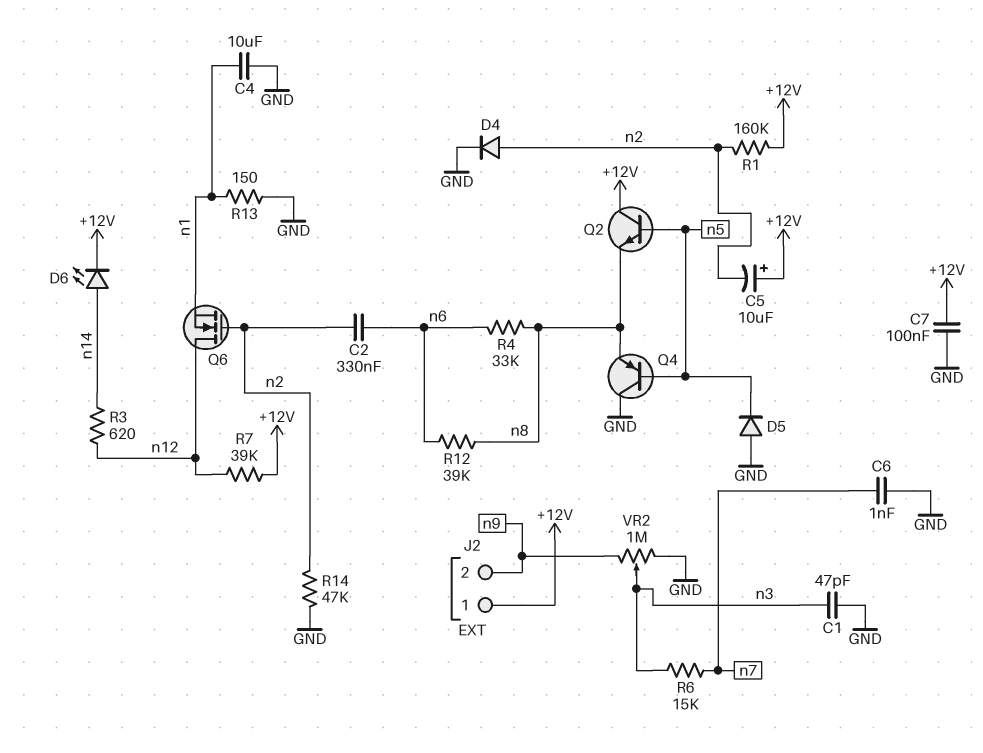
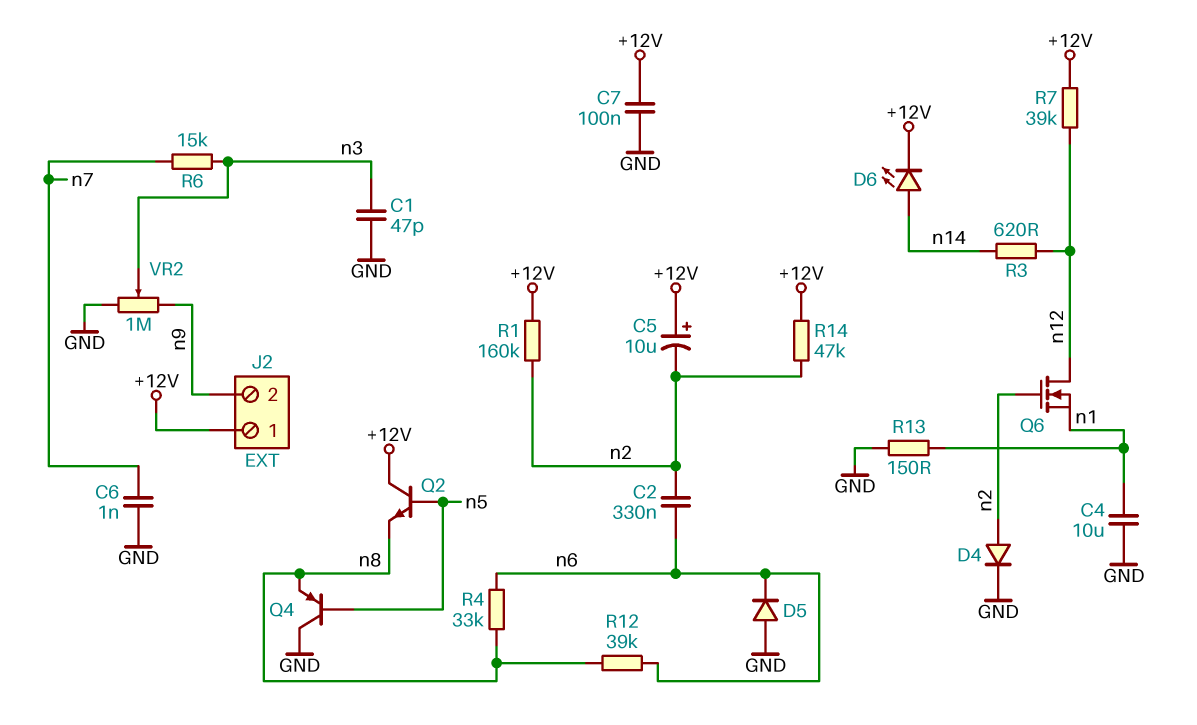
D5: diode (A GND, K n5) -> diode (A GND, K n6)
R14: 47k (GND, n2) -> 47k (+12V, n2)

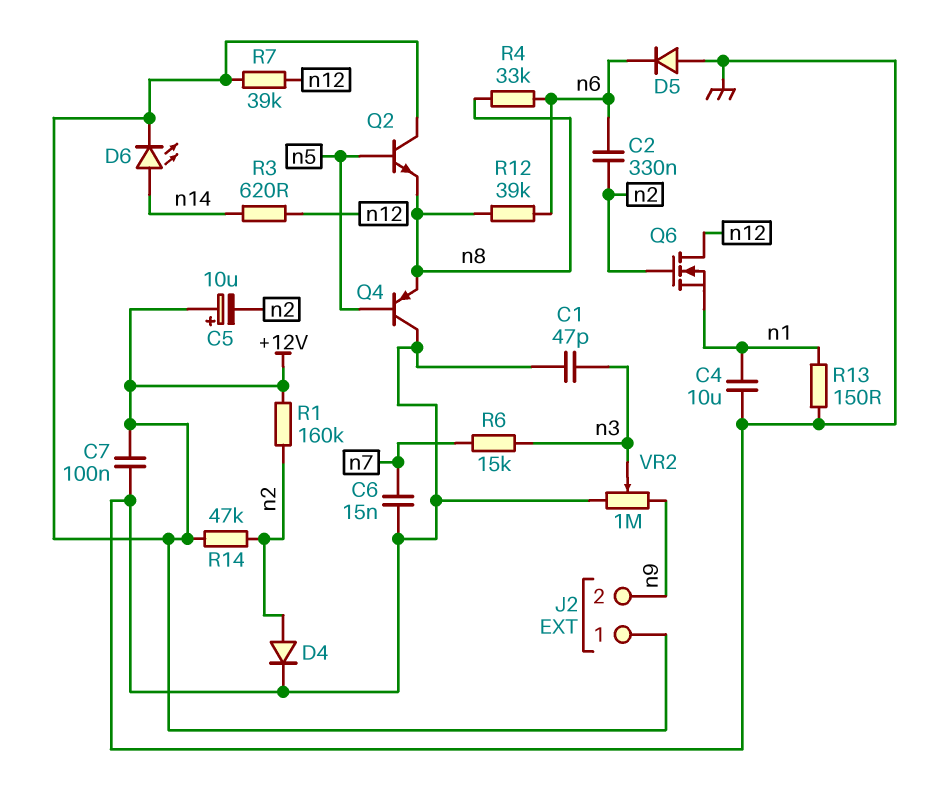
C6: 1nF (GND, n7) -> 15nF (GND, n7)

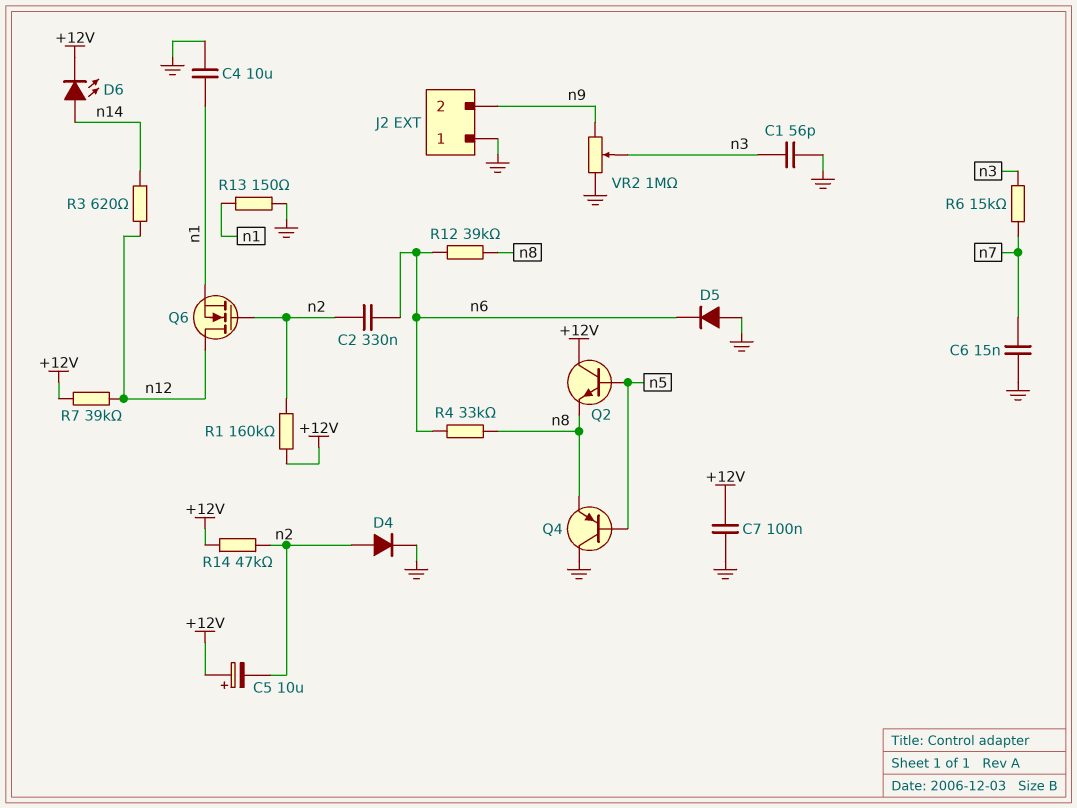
C1: 47pF (GND, n3) -> 56pF (GND, n3)
J2 pin 1: +12V -> GND

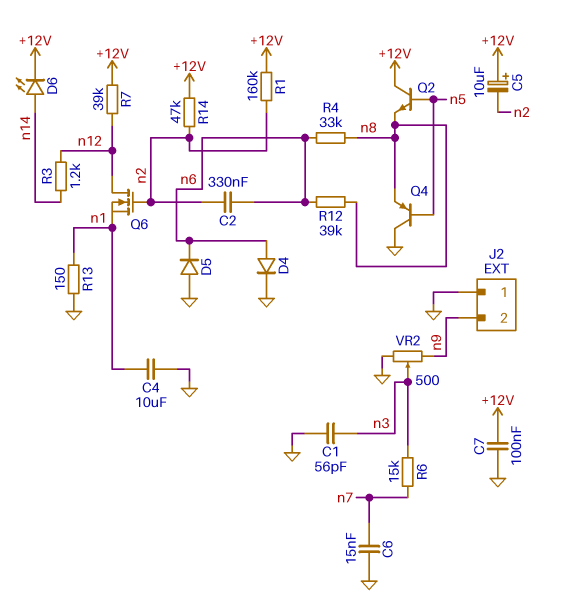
D4: diode (A n2, K GND) -> diode (A n6, K GND)
R3: 620 (n12, n14) -> 1.2k (n12, n14)
VR2: 1M (GND, n9, wiper n3) -> 500 (GND, n9, wiper n3)

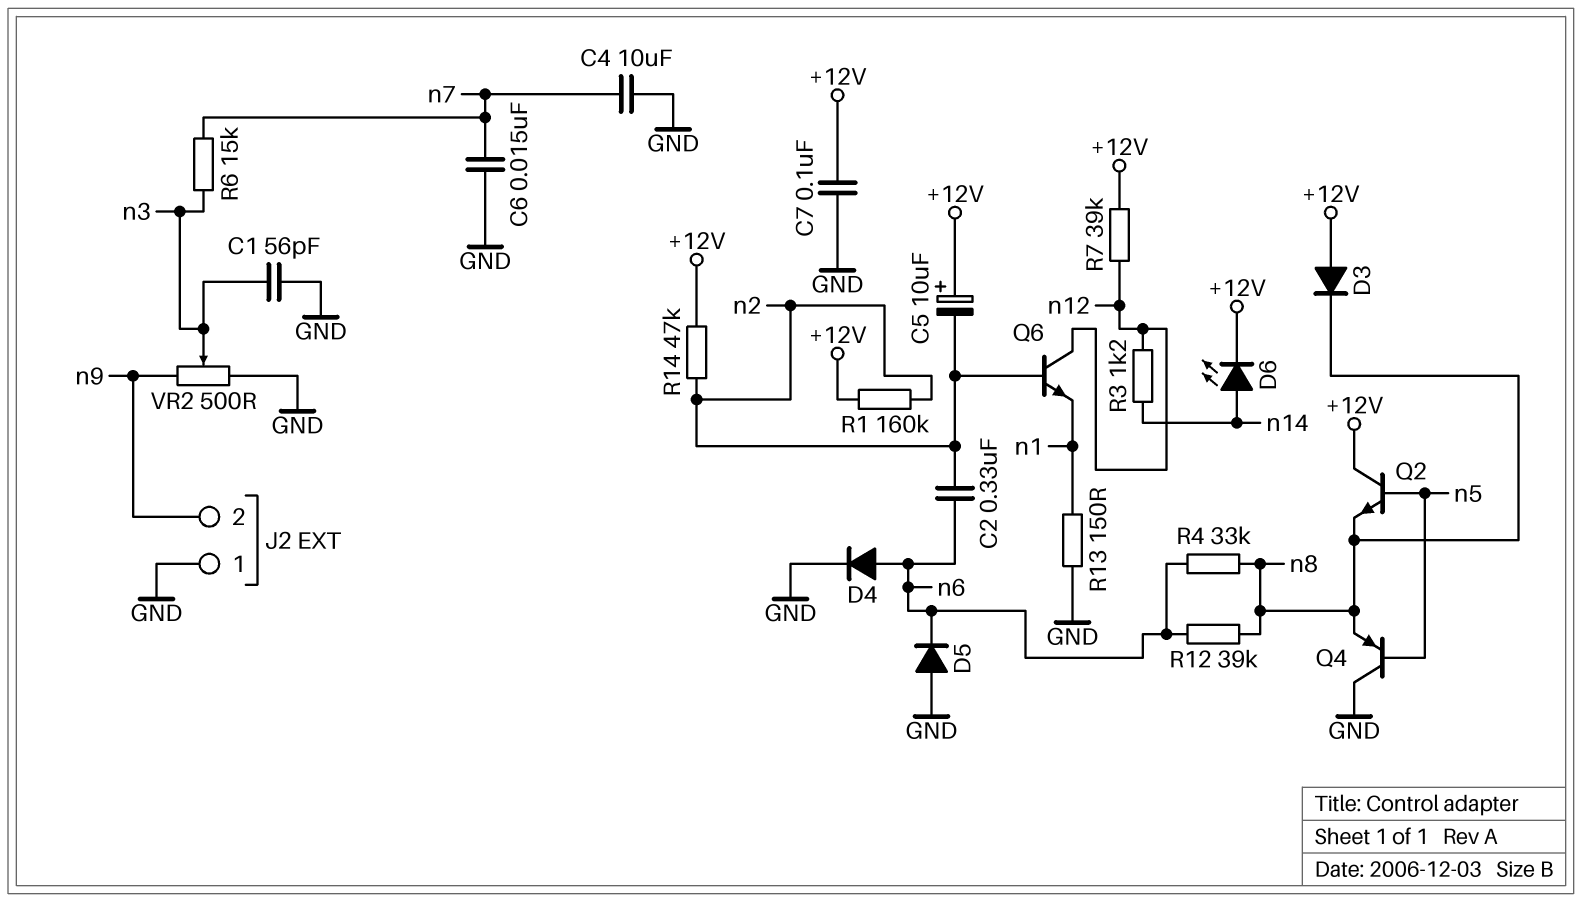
C4: 10uF (GND, n1) -> 10uF (GND, n7)
D3: none -> diode (A +12V, K n8)
Q6: NMOS (G n2, D n12, S n1) -> NPN (B n2, C n12, E n1)

